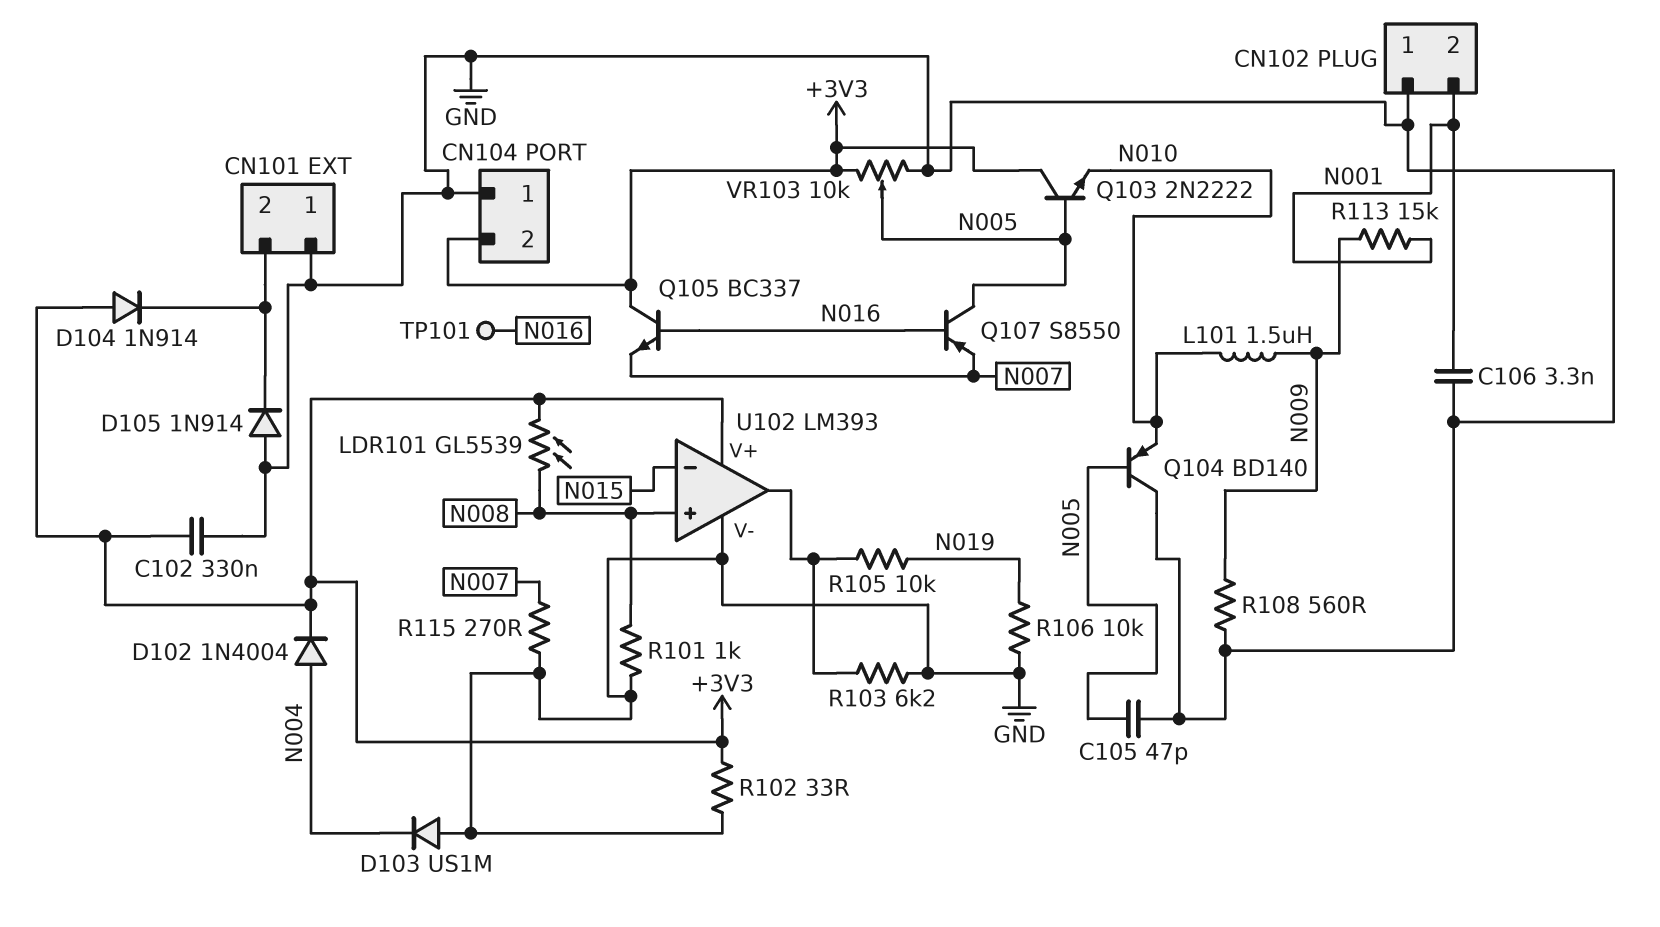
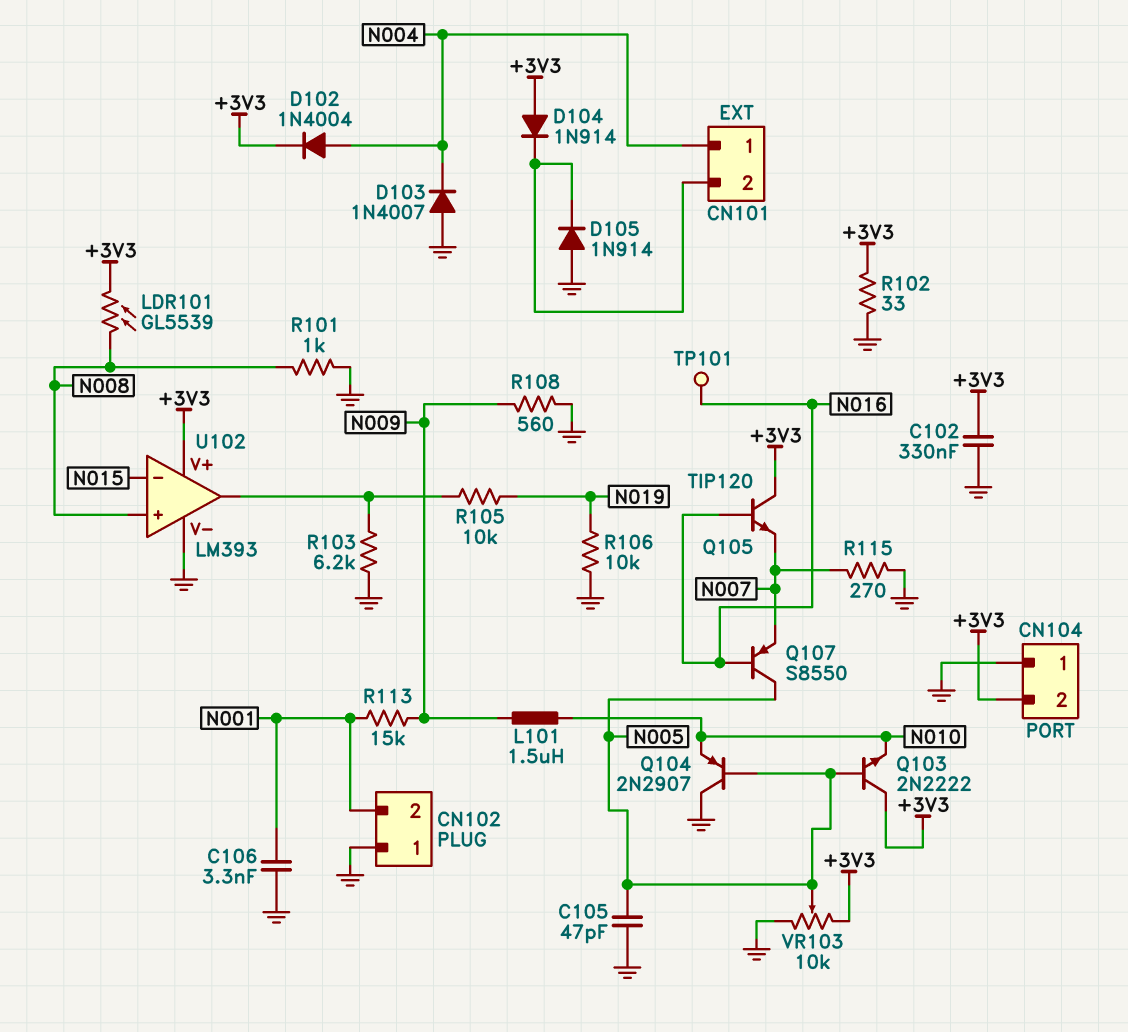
CN101 pin 1: GND -> N004
D103: diode US1M (A GND, K N004) -> diode 1N4007 (A GND, K N004)
Q104: PNP BD140 (B N005, C GND, E N010) -> PNP 2N2907 (B N005, C GND, E N010)
Q105: NPN BC337 (B N016, C +3V3, E N007) -> NPN TIP120 (B N016, C +3V3, E N007)

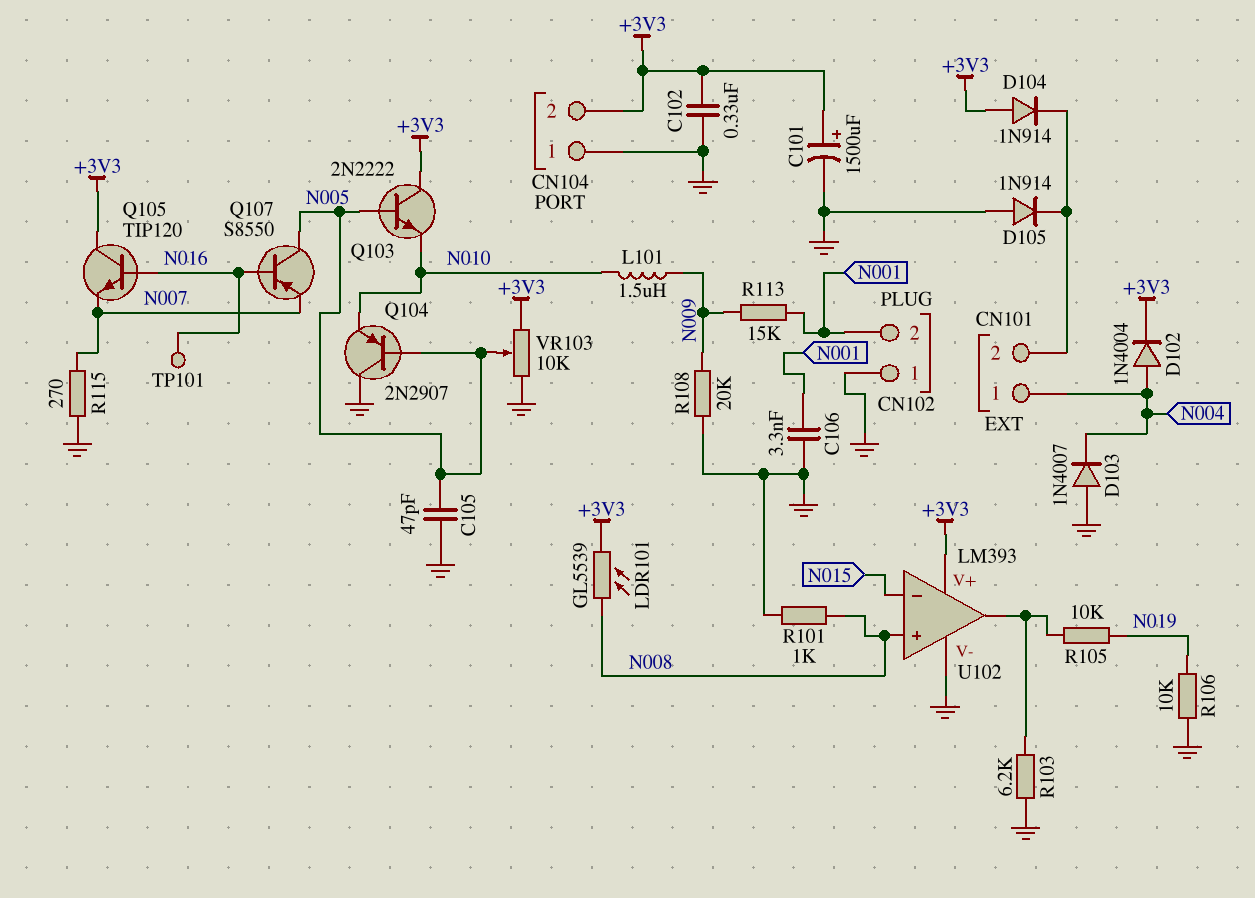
C101: none -> 1500uF (plus +3V3, minus GND)
R102: 33 (+3V3, GND) -> none
R108: 560 (GND, N009) -> 20k (GND, N009)

